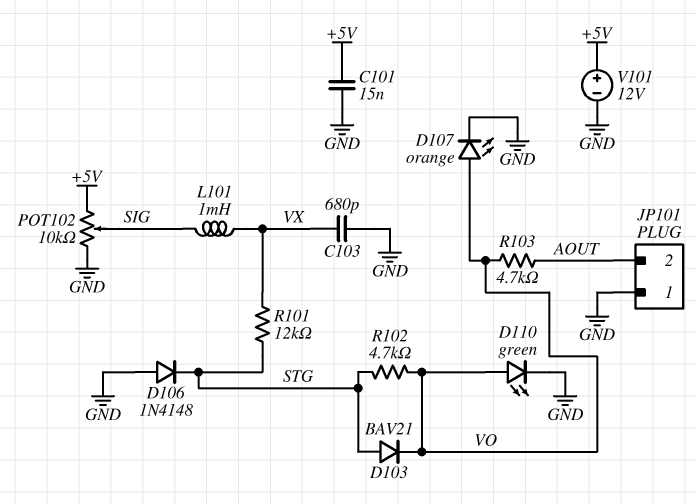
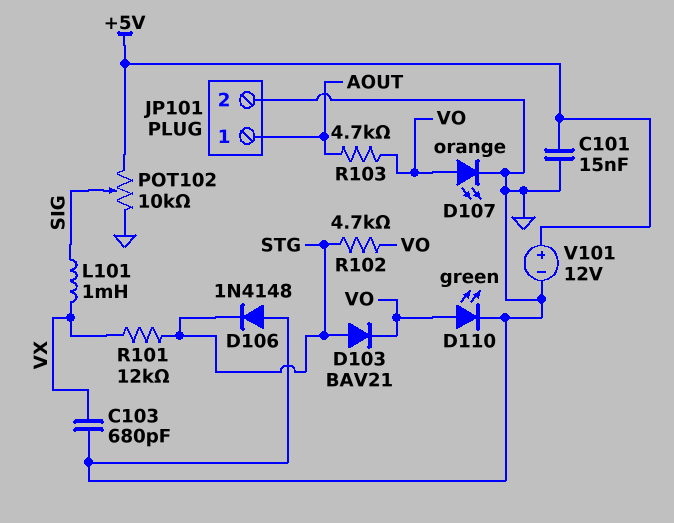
JP101 pin 1: GND -> AOUT
JP101 pin 2: AOUT -> GND

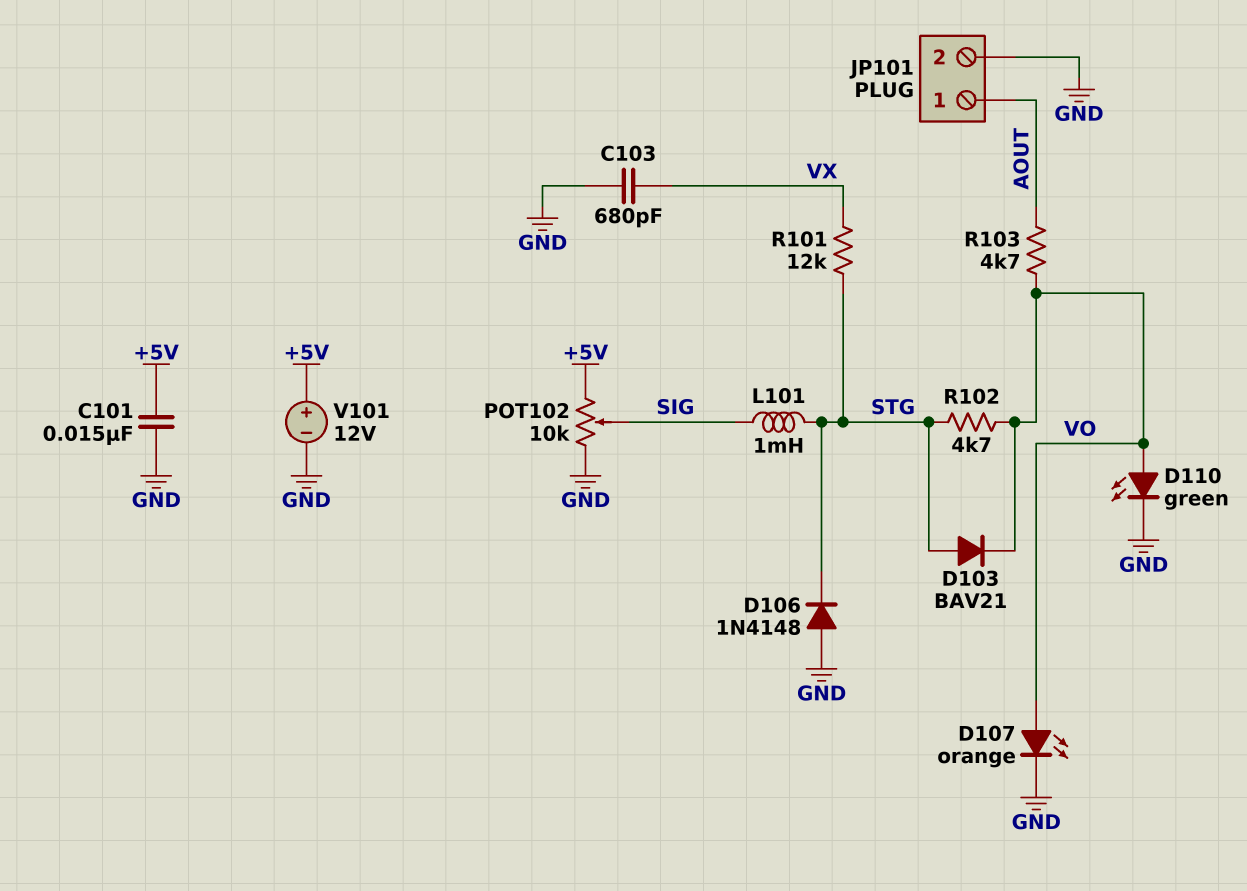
L101: 1mH (SIG, VX) -> 1mH (SIG, STG)

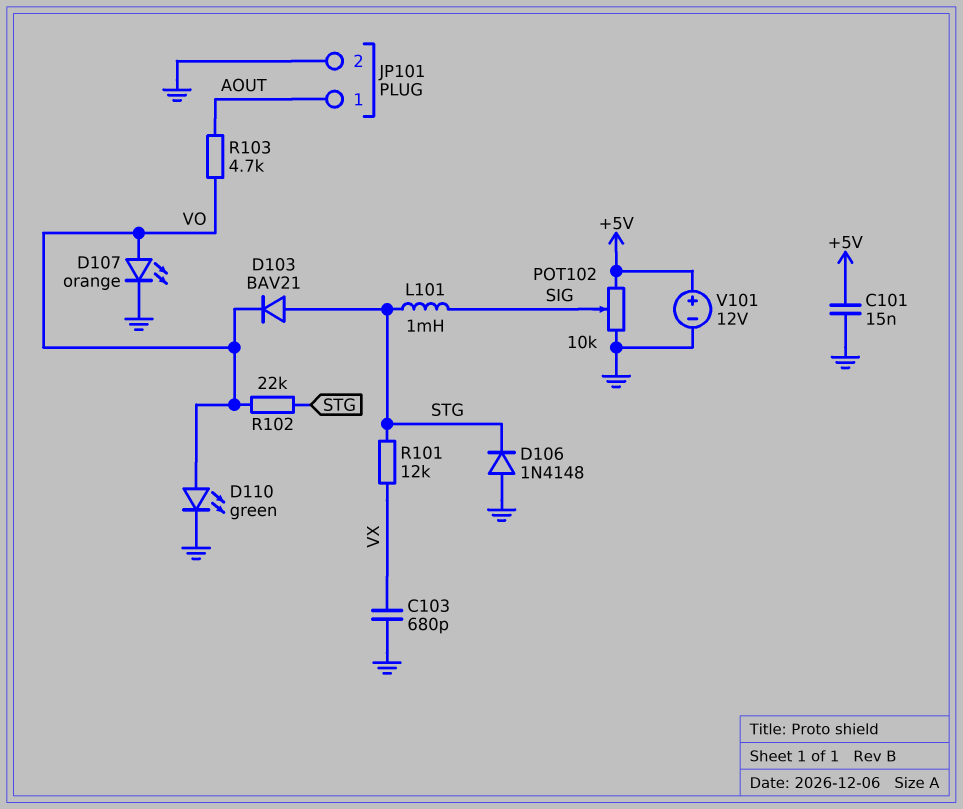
R102: 4.7k (STG, VO) -> 22k (STG, VO)

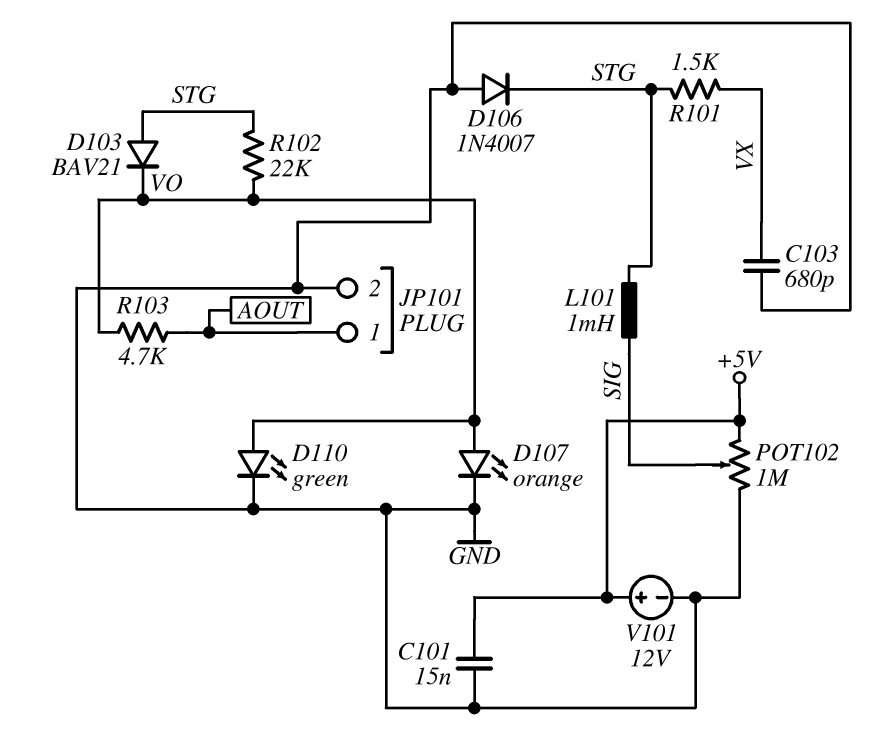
D106: diode 1N4148 (A GND, K STG) -> diode 1N4007 (A GND, K STG)
POT102: 10k (+5V, GND, wiper SIG) -> 1M (+5V, GND, wiper SIG)
R101: 12k (STG, VX) -> 1.5k (STG, VX)

